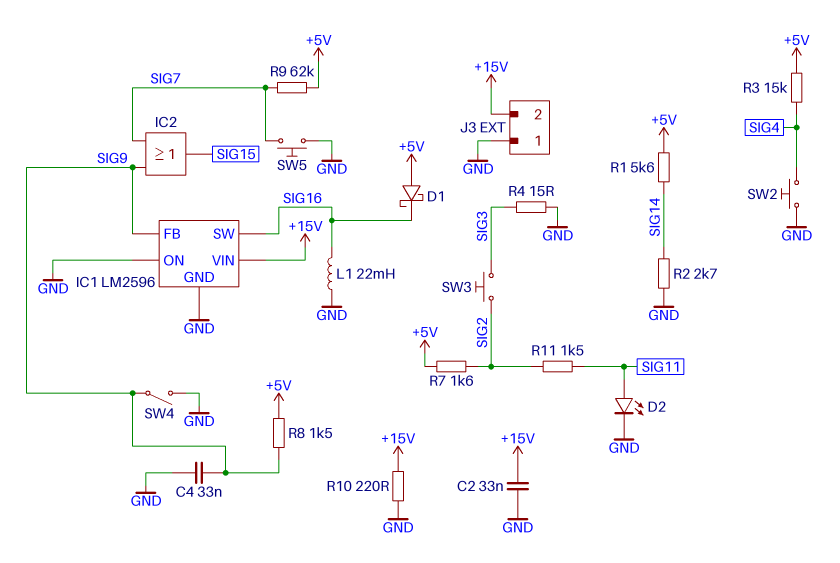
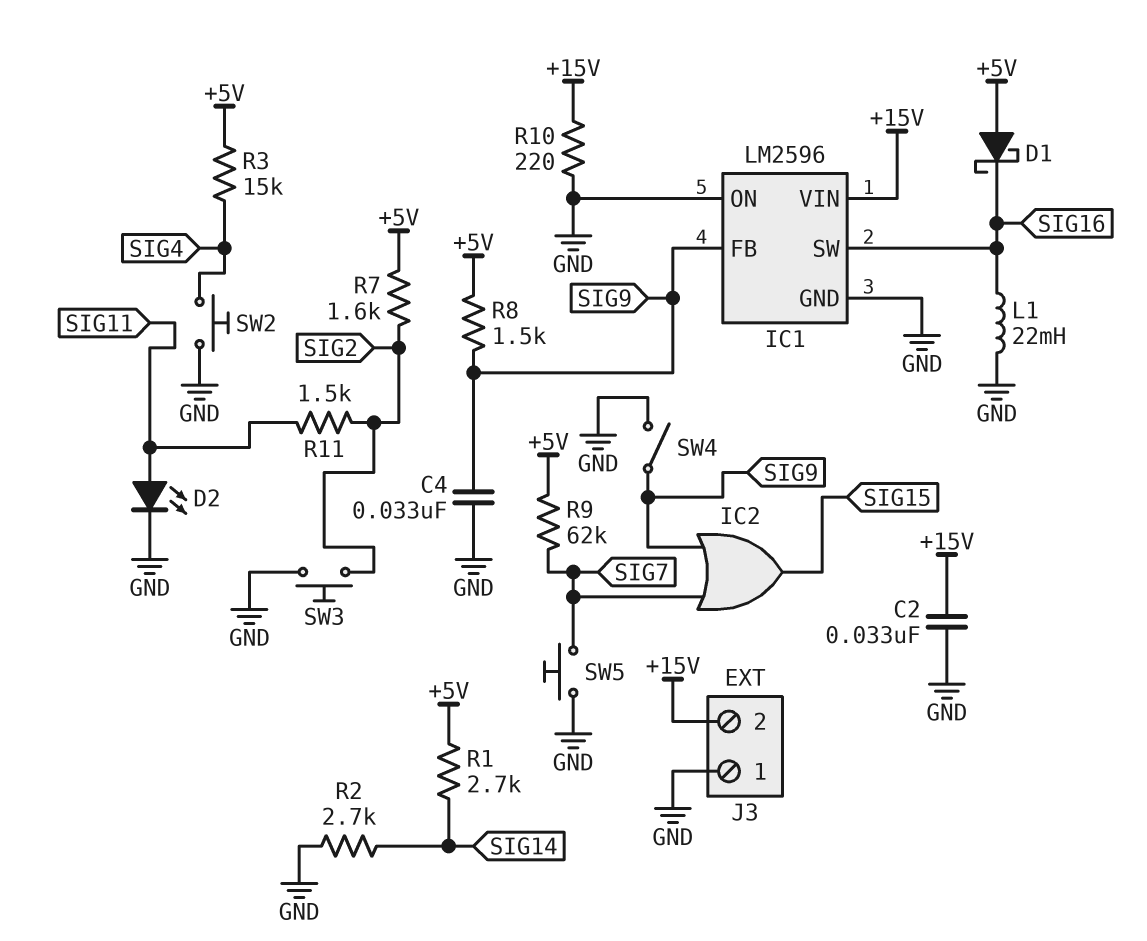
R1: 5.6k (+5V, SIG14) -> 2.7k (+5V, SIG14)
R4: 15 (GND, SIG3) -> none
SW3: button (SIG2, SIG3) -> button (GND, SIG2)

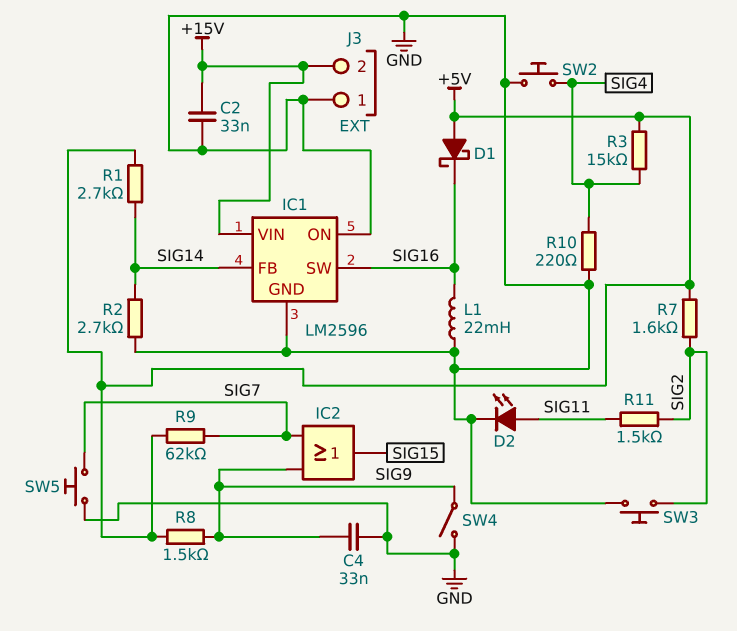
IC1 pin FB: SIG9 -> SIG14
R10: 220 (+15V, GND) -> 220 (GND, SIG4)

